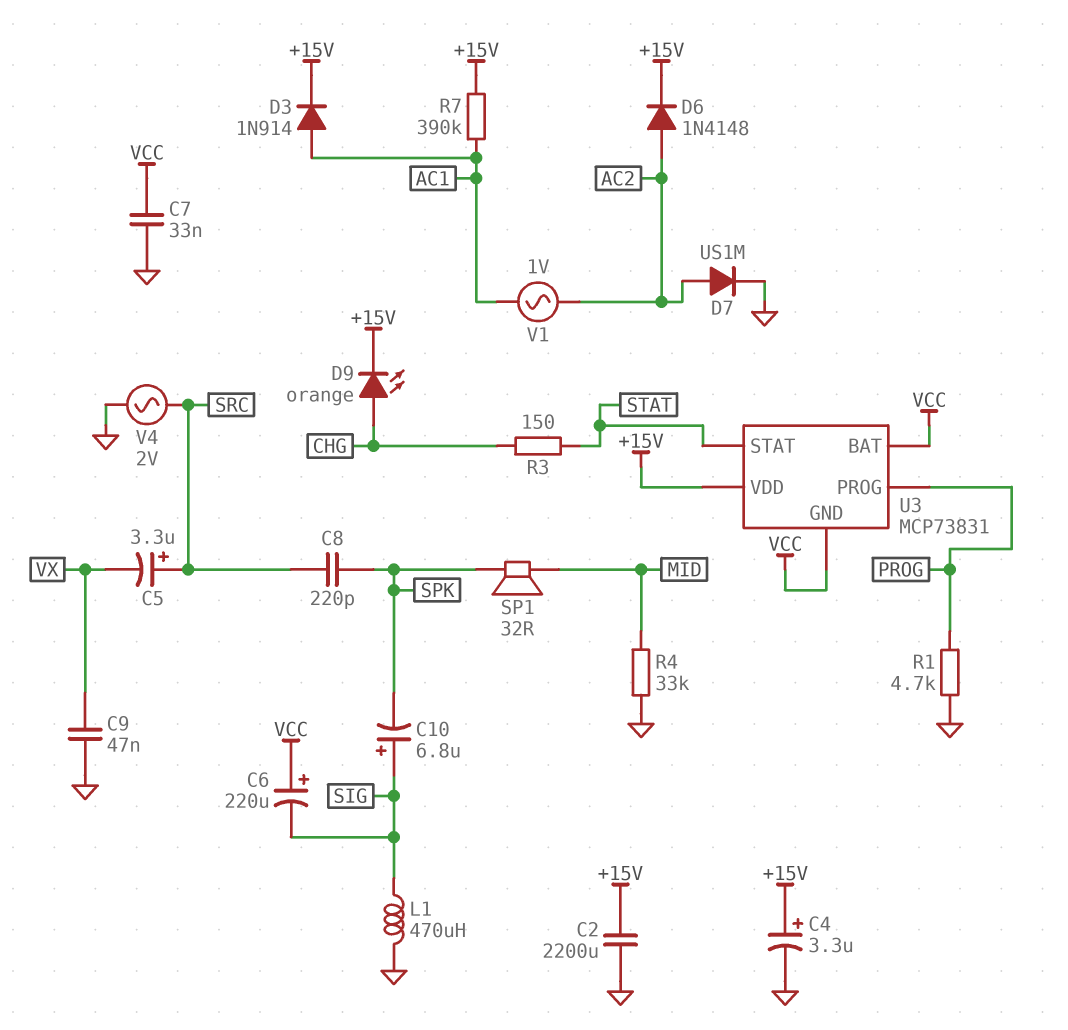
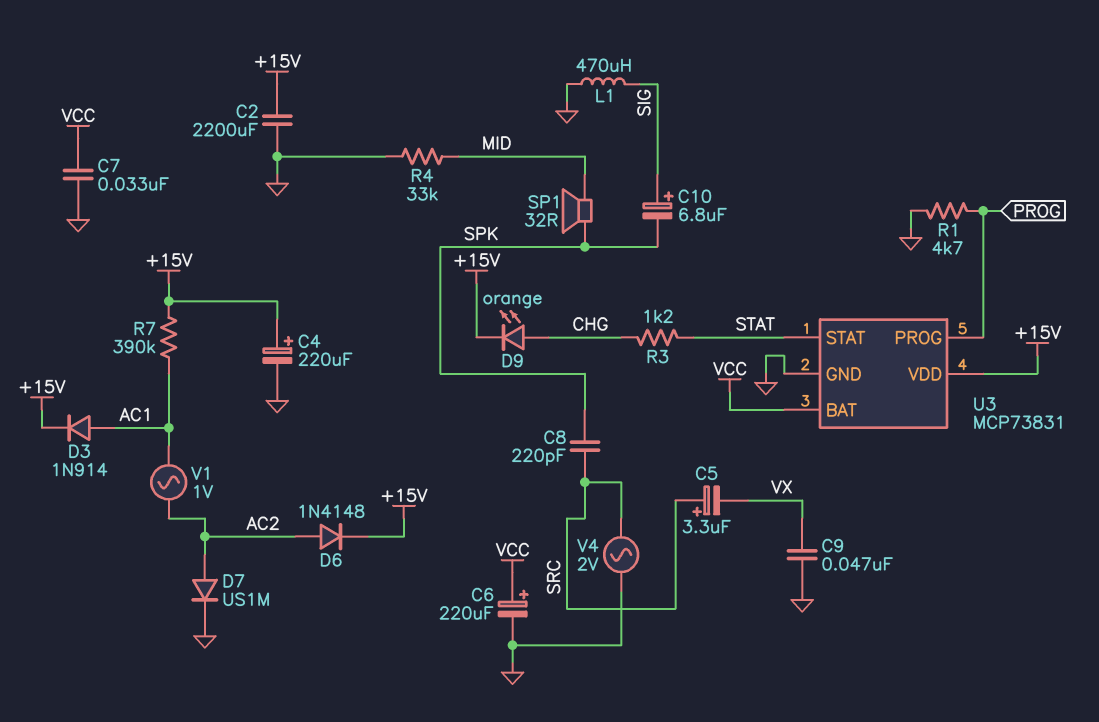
C4: 3.3uF (plus +15V, minus GND) -> 220uF (plus +15V, minus GND)
C6: 220uF (plus VCC, minus SIG) -> 220uF (plus VCC, minus GND)
R3: 150 (CHG, STAT) -> 1.2k (CHG, STAT)
U3 pin GND: VCC -> GND

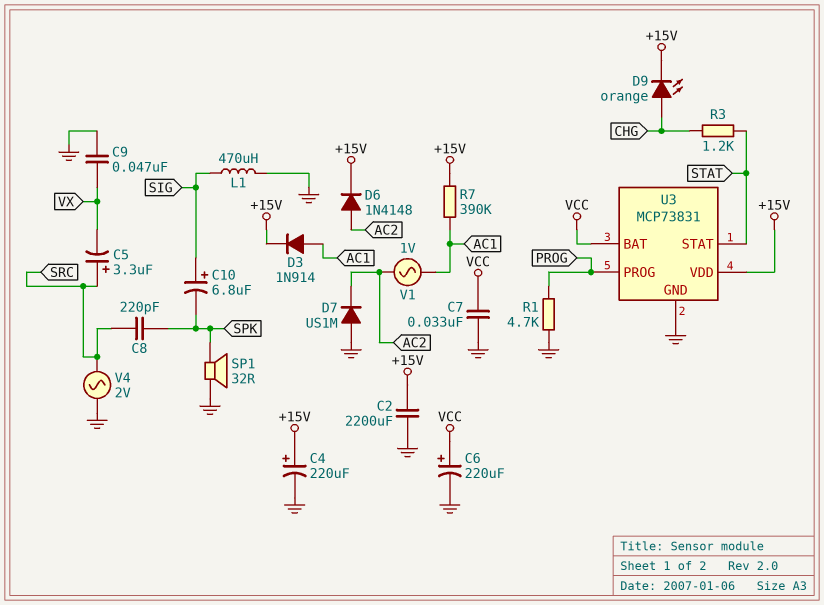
D7: diode US1M (A AC2, K GND) -> diode US1M (A GND, K AC2)
R4: 33k (GND, MID) -> none
SP1: speaker 32R (MID, SPK) -> speaker 32R (GND, SPK)

